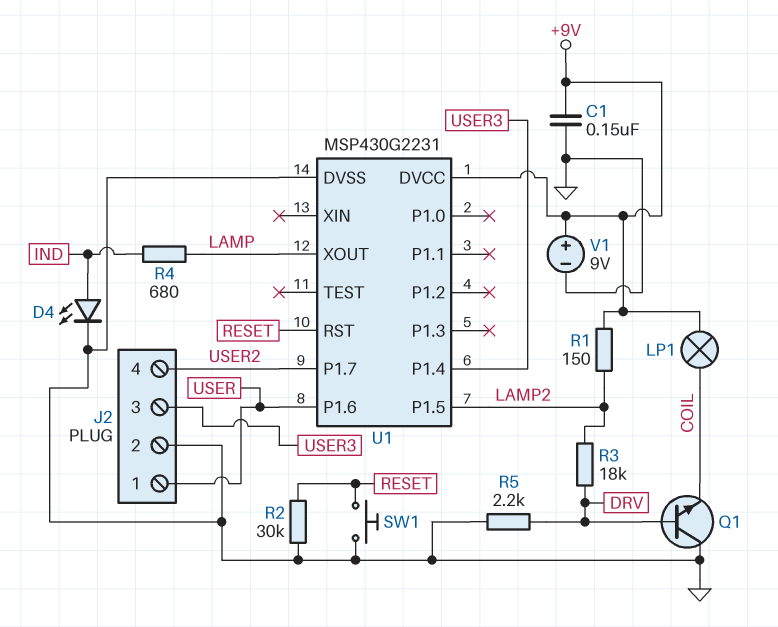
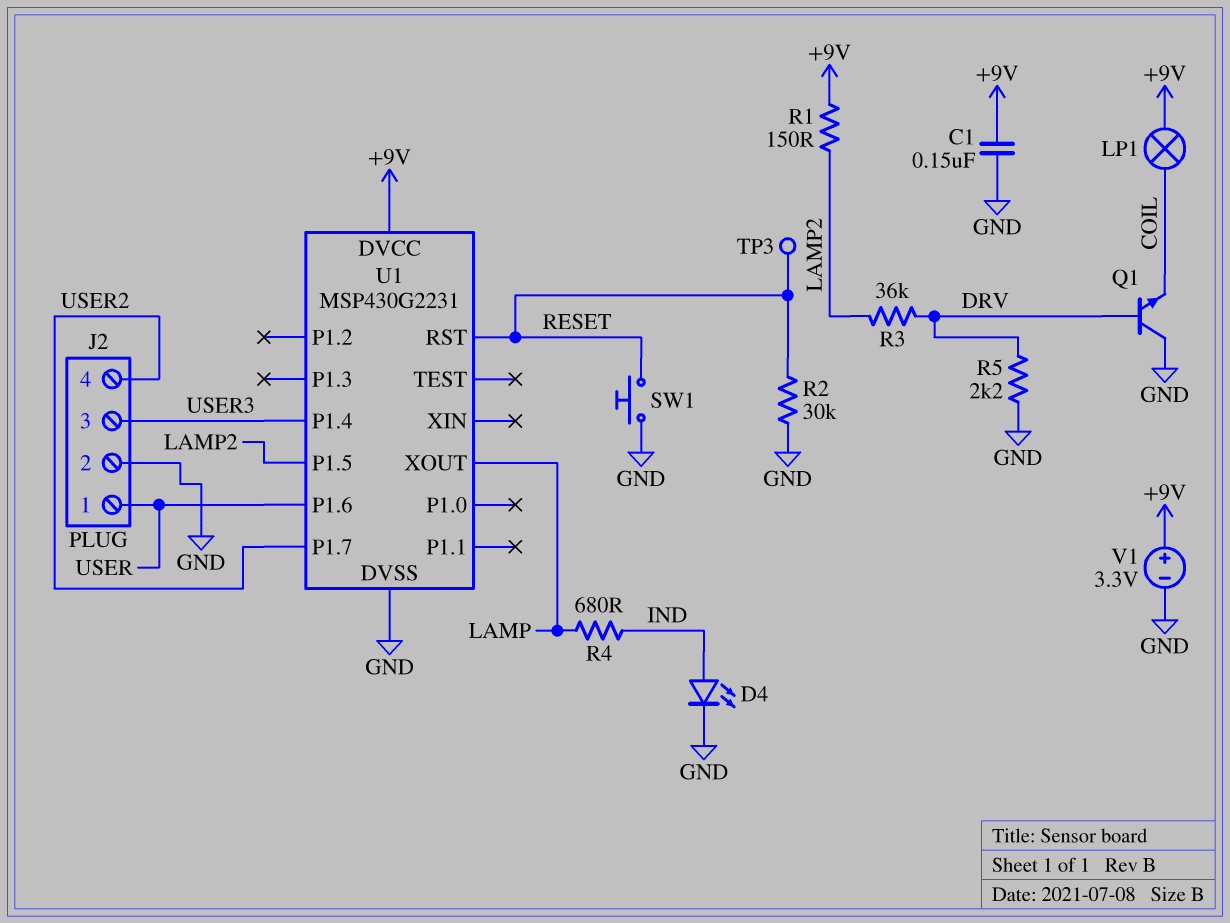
R3: 18k (DRV, LAMP2) -> 36k (DRV, LAMP2)
TP3: none -> test point (RESET)
V1: 9V (plus +9V, minus GND) -> 3.3V (plus +9V, minus GND)

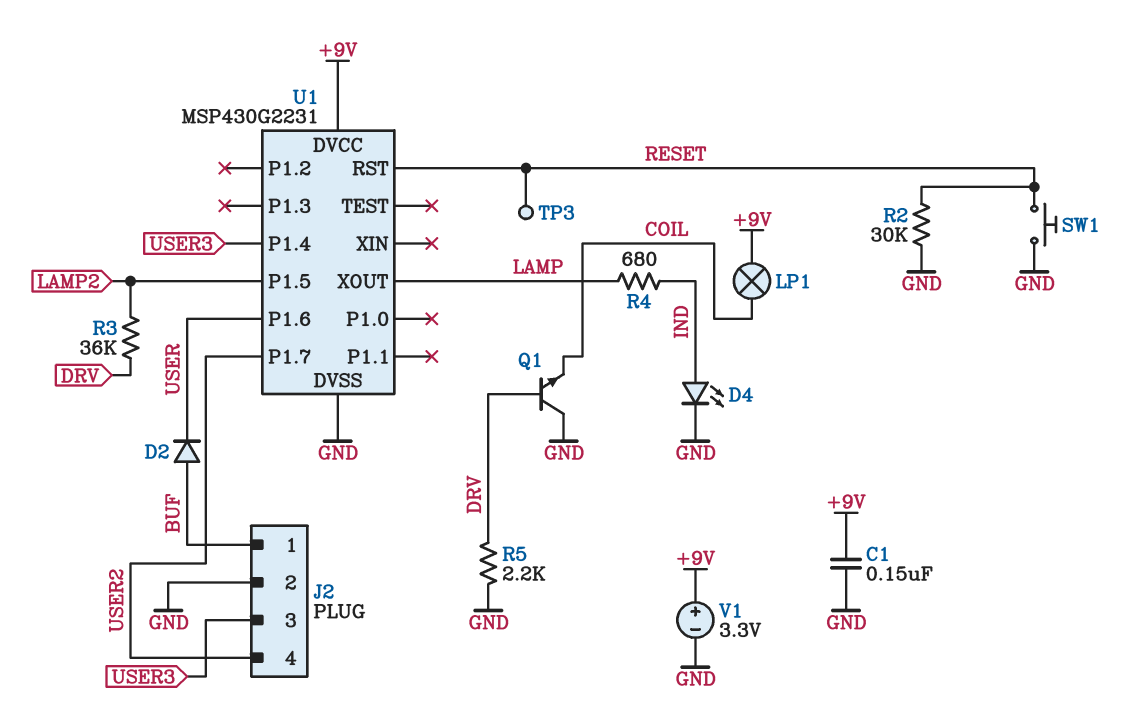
D2: none -> diode (A BUF, K USER)
J2 pin 1: USER -> BUF
R1: 150 (+9V, LAMP2) -> none

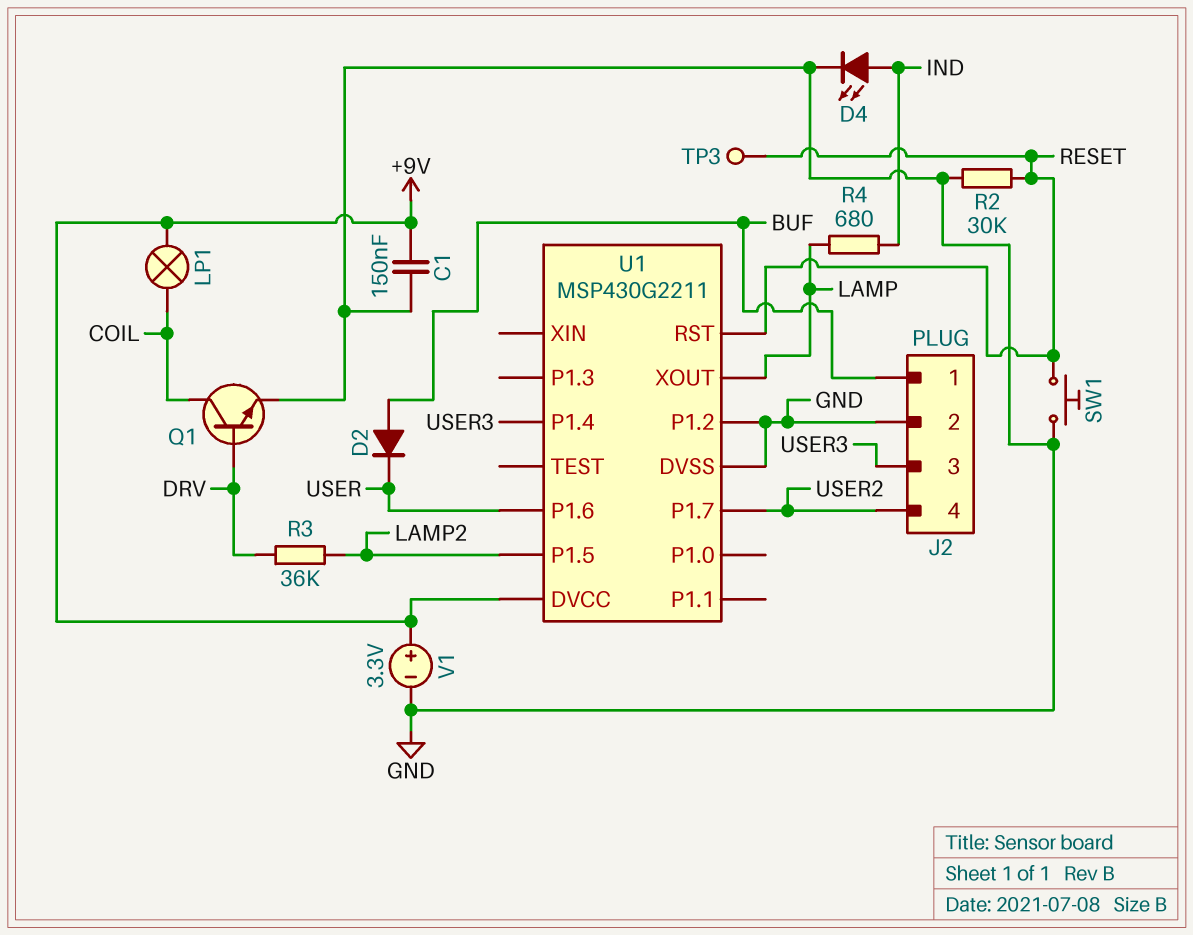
Q1: NPN (B DRV, C GND, E COIL) -> NPN (B DRV, C COIL, E GND)
R5: 2.2k (DRV, GND) -> none
U1: MSP430G2231 -> MSP430G2211
U1 pin P1.2: none -> GND

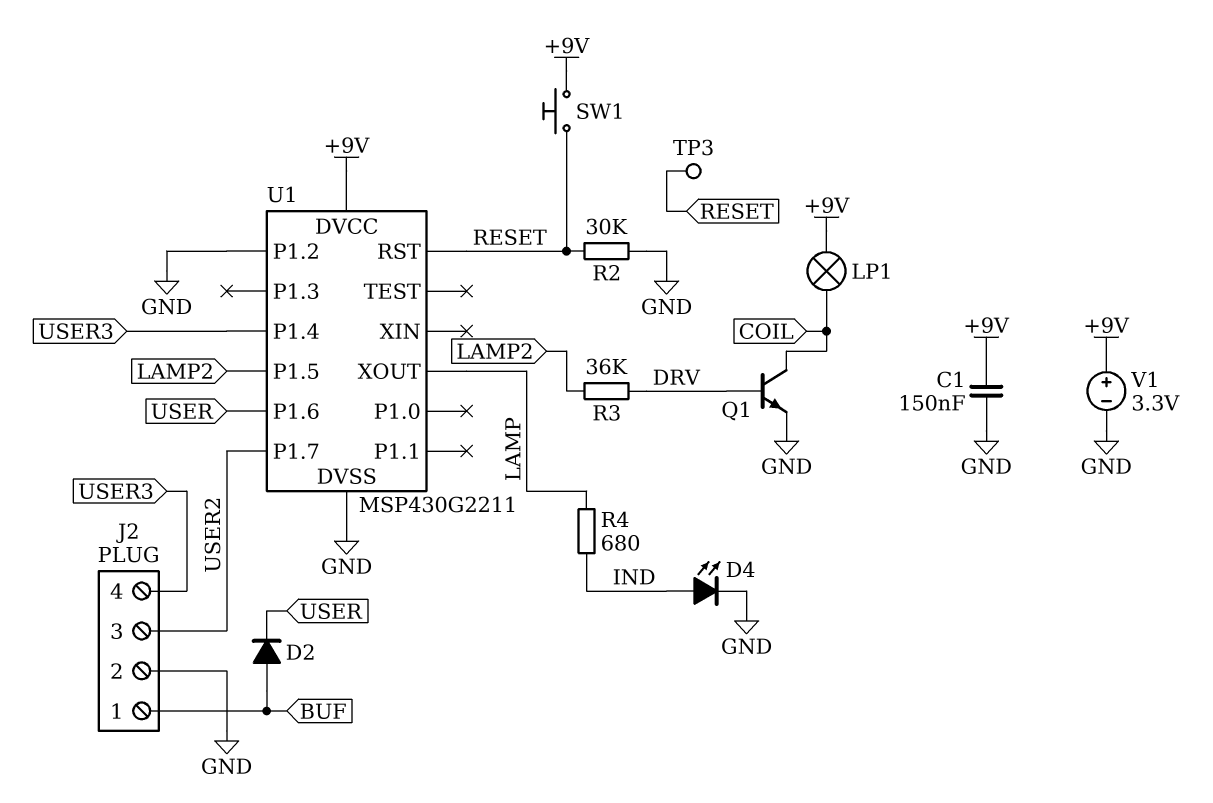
J2 pin 3: USER3 -> USER2
J2 pin 4: USER2 -> USER3
SW1: button (GND, RESET) -> button (+9V, RESET)

